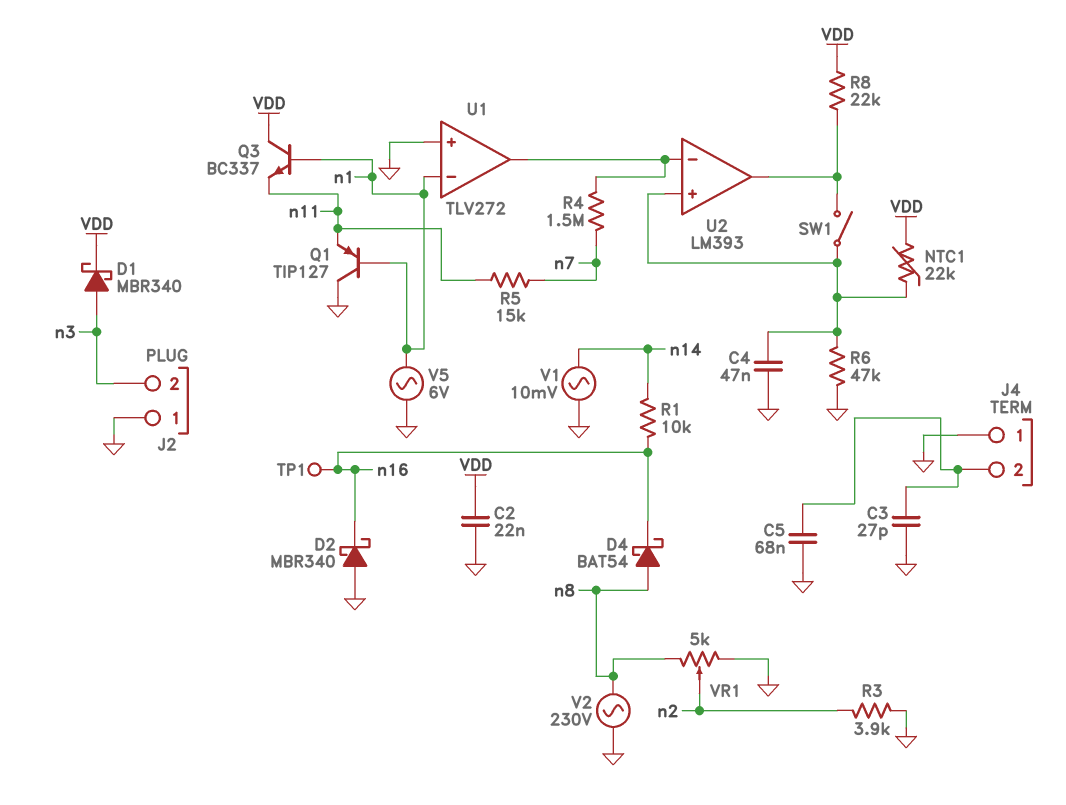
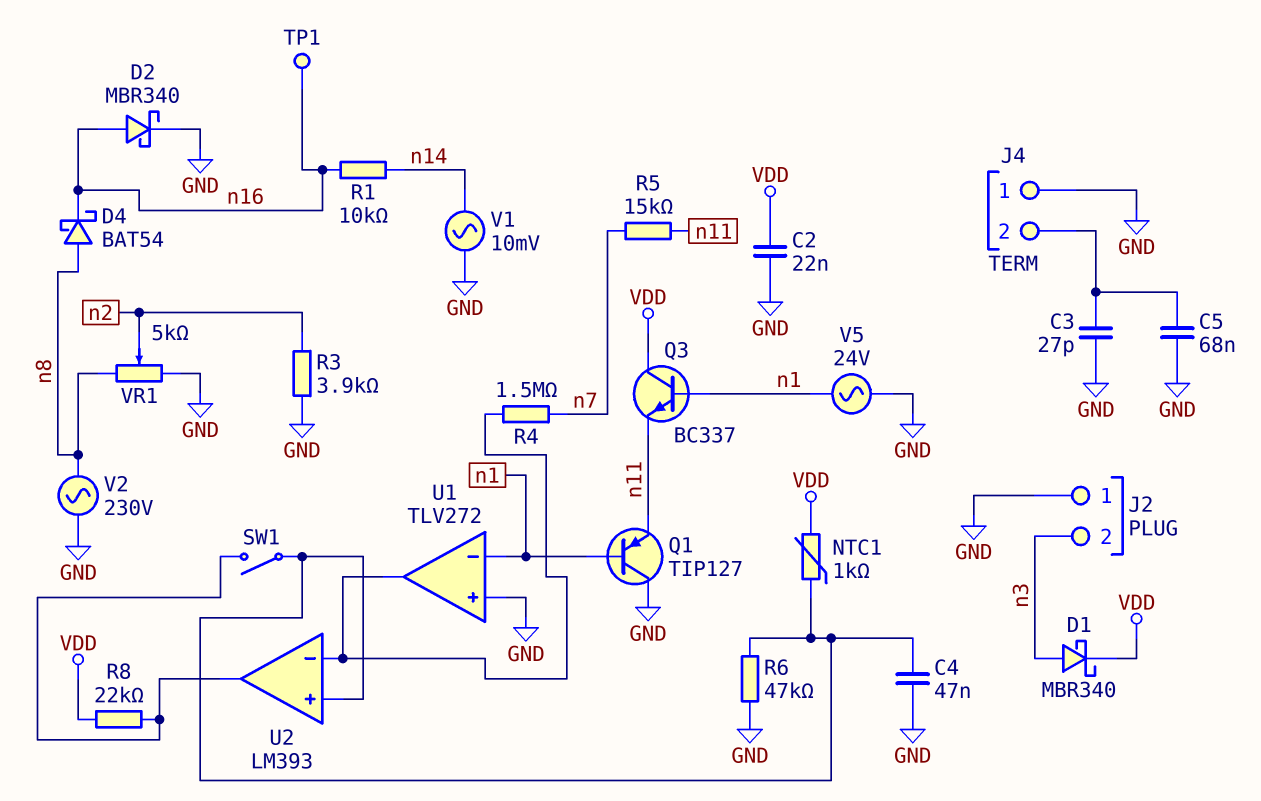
D2: schottky MBR340 (A GND, K n16) -> schottky MBR340 (A n16, K GND)
NTC1: 22k (U2/in+, VDD) -> 1k (U2/in+, VDD)
V5: AC 6V (GND, n1) -> AC 24V (GND, n1)

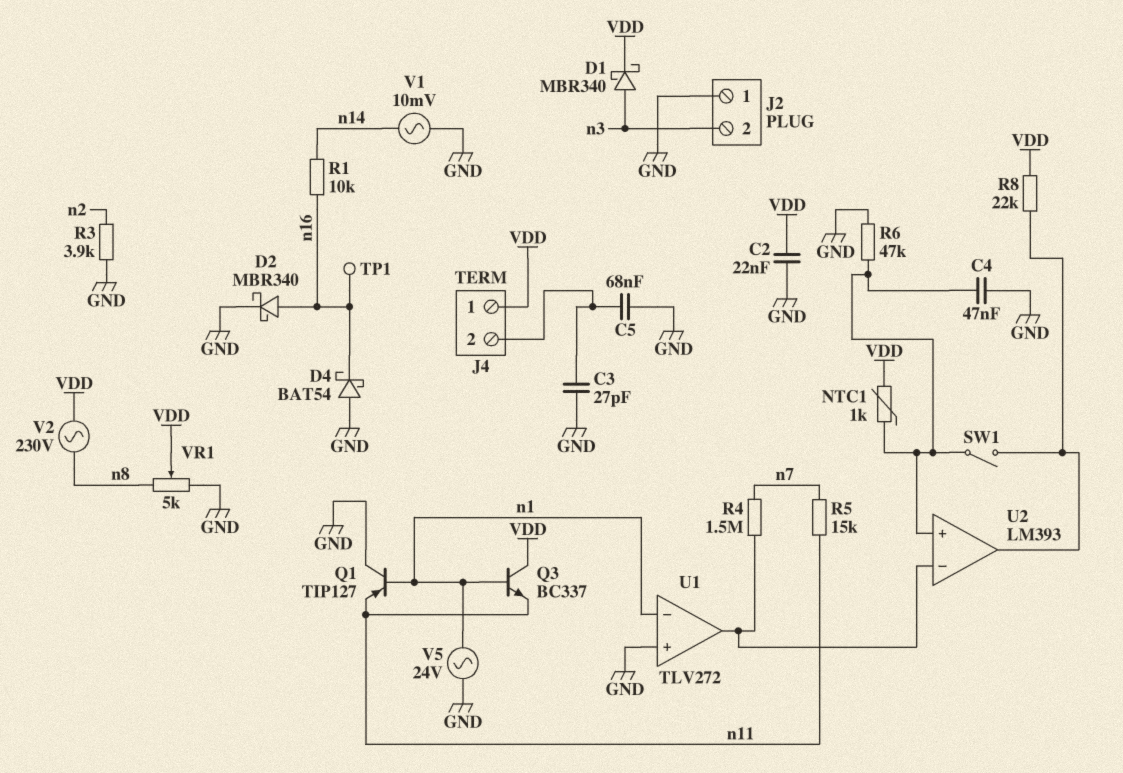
D4: schottky BAT54 (A n8, K n16) -> schottky BAT54 (A GND, K n16)
J4 pin 1: GND -> VDD
V2: AC 230V (GND, n8) -> AC 230V (VDD, n8)
VR1: 5k (GND, n8, wiper n2) -> 5k (GND, n8, wiper VDD)

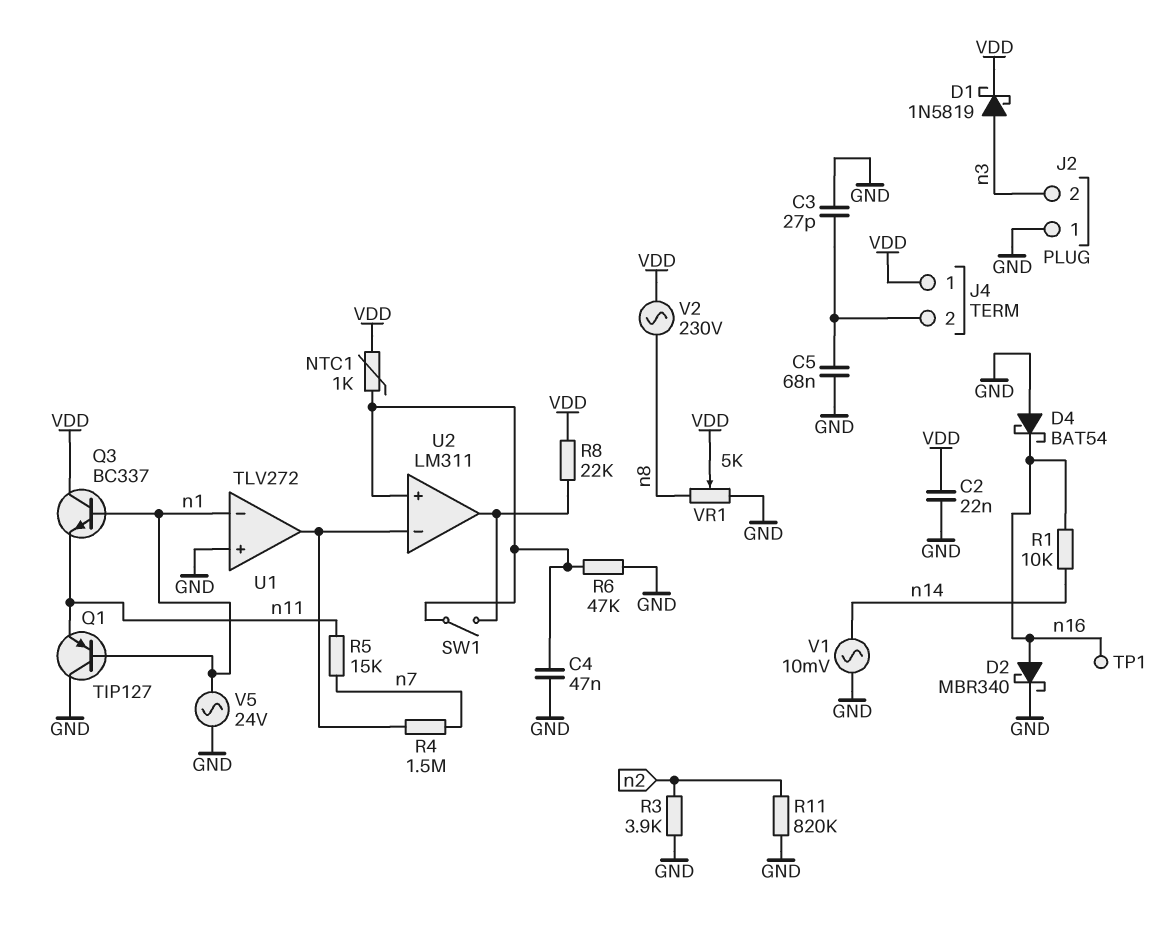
D1: schottky MBR340 (A n3, K VDD) -> schottky 1N5819 (A n3, K VDD)
R11: none -> 820k (GND, n2)
U2: LM393 -> LM311

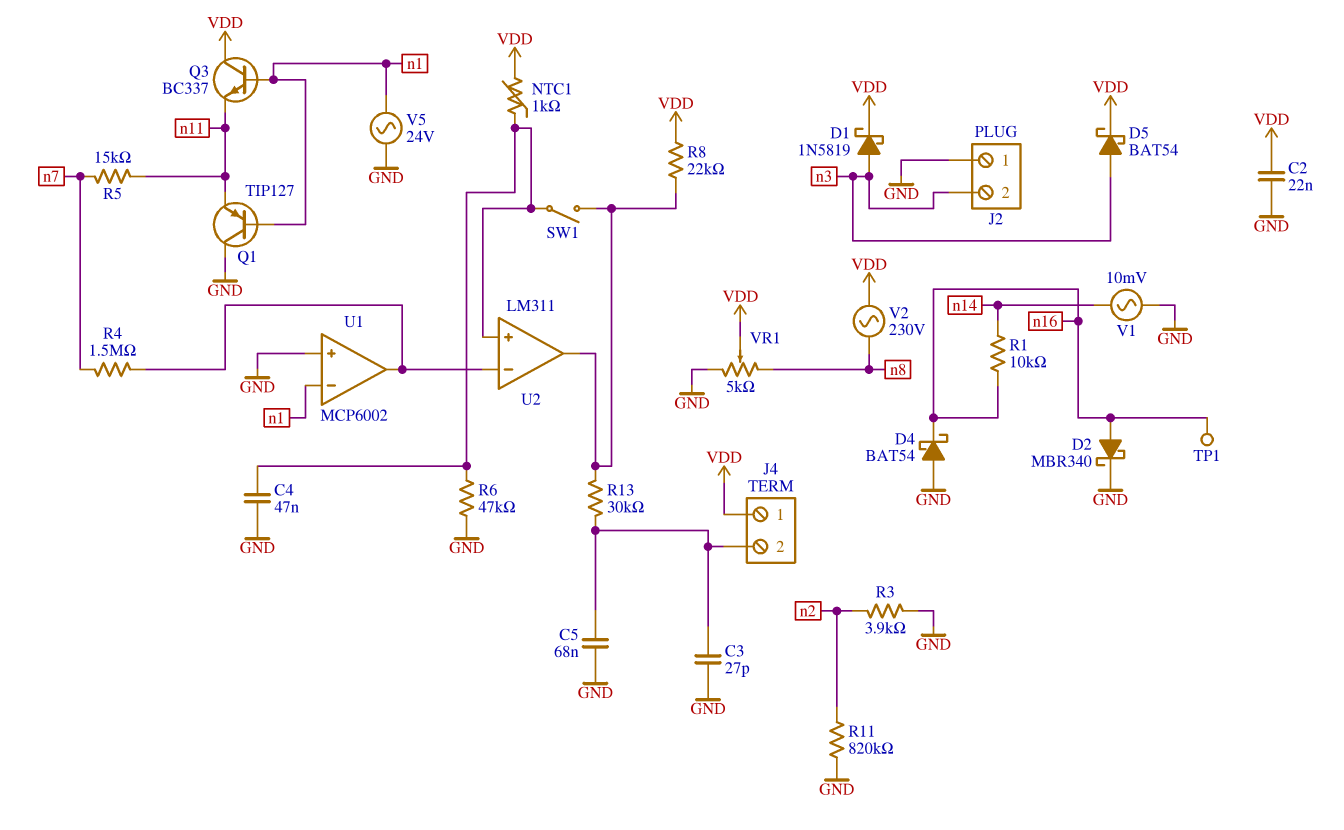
D5: none -> schottky BAT54 (A n3, K VDD)
R13: none -> 30k (J4/2, U2/out)
U1: TLV272 -> MCP6002

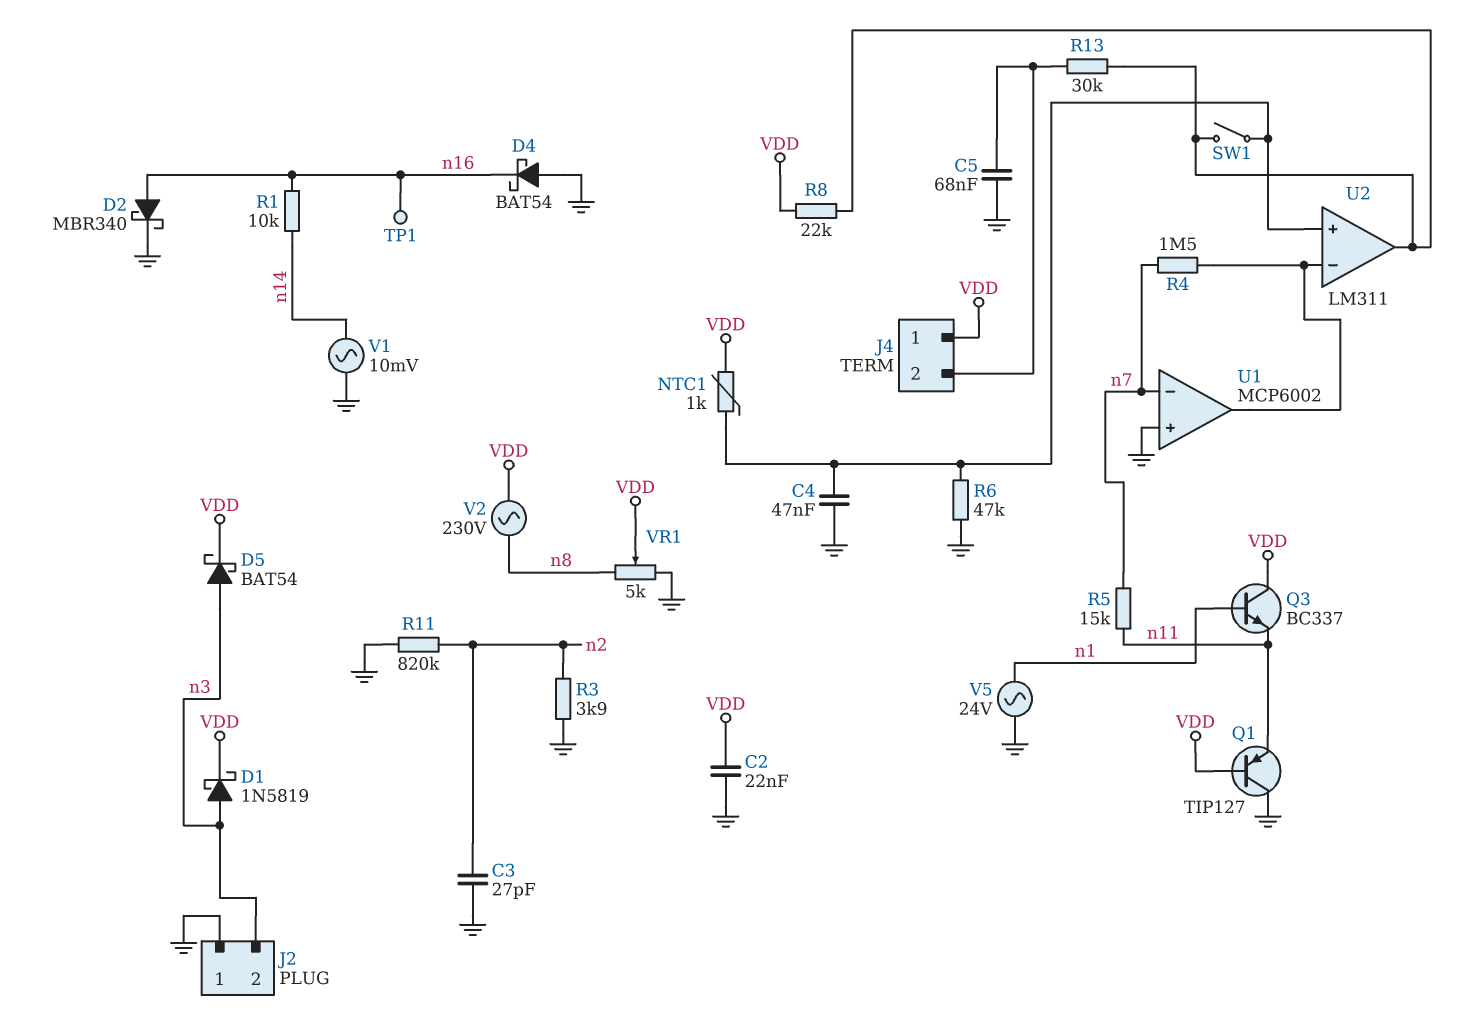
C3: 27pF (GND, J4/2) -> 27pF (GND, n2)
Q1: PNP TIP127 (B n1, C GND, E n11) -> PNP TIP127 (B VDD, C GND, E n11)
U1 pin in-: n1 -> n7

